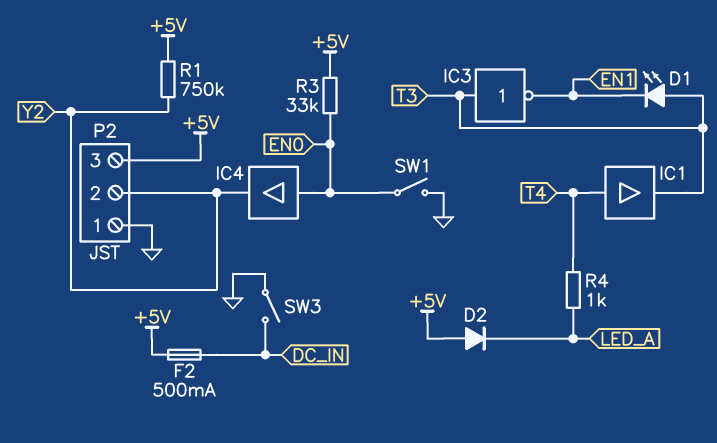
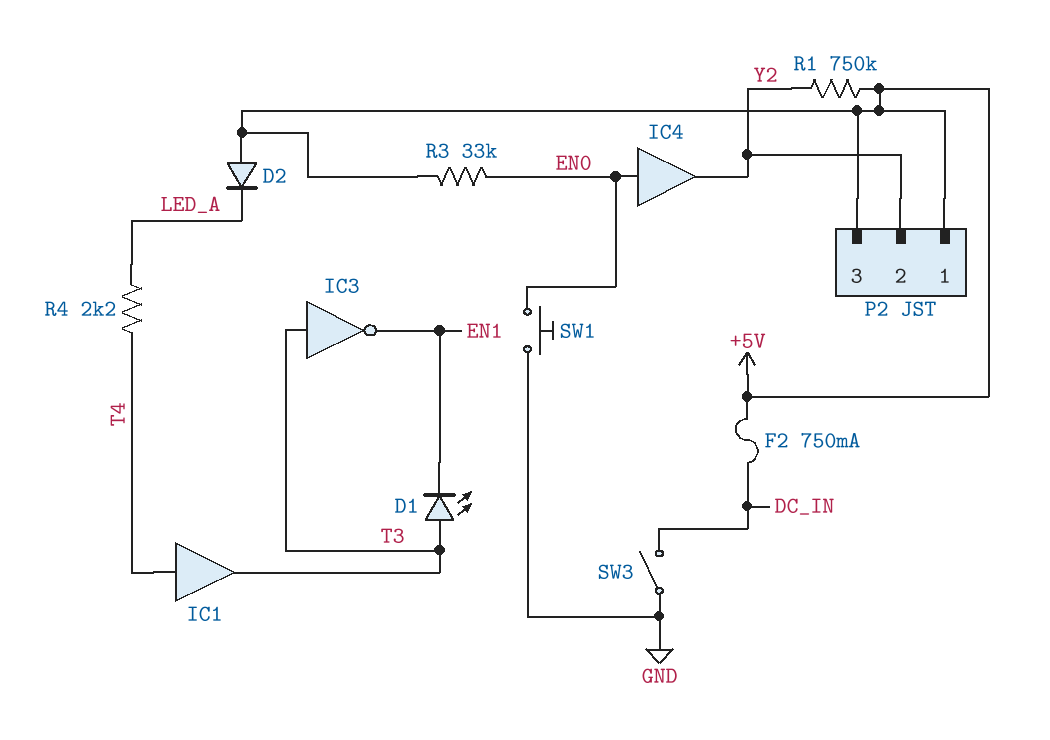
F2: 500mA (+5V, DC_IN) -> 750mA (+5V, DC_IN)
P2 pin 1: GND -> +5V
R4: 1k (LED_A, T4) -> 2.2k (LED_A, T4)
SW1: switch (EN0, GND) -> button (EN0, GND)

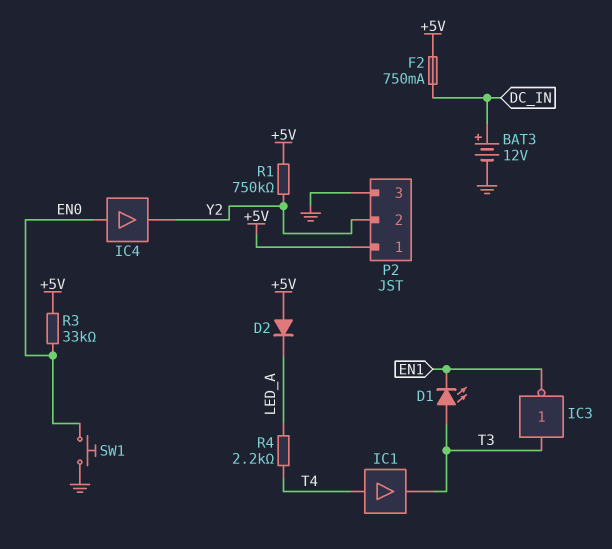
BAT3: none -> 12V (plus DC_IN, minus GND)
P2 pin 3: +5V -> GND
SW3: switch (DC_IN, GND) -> none

